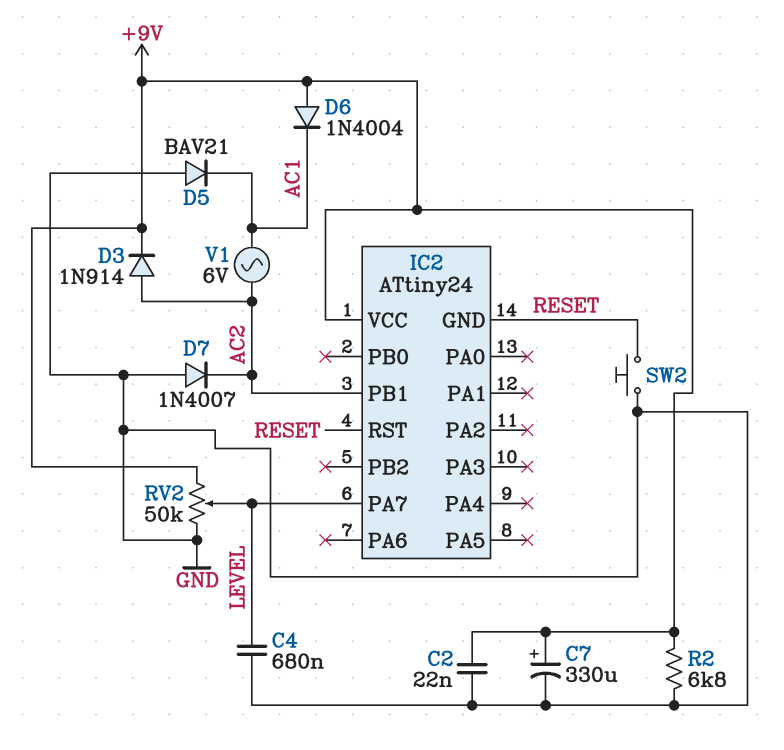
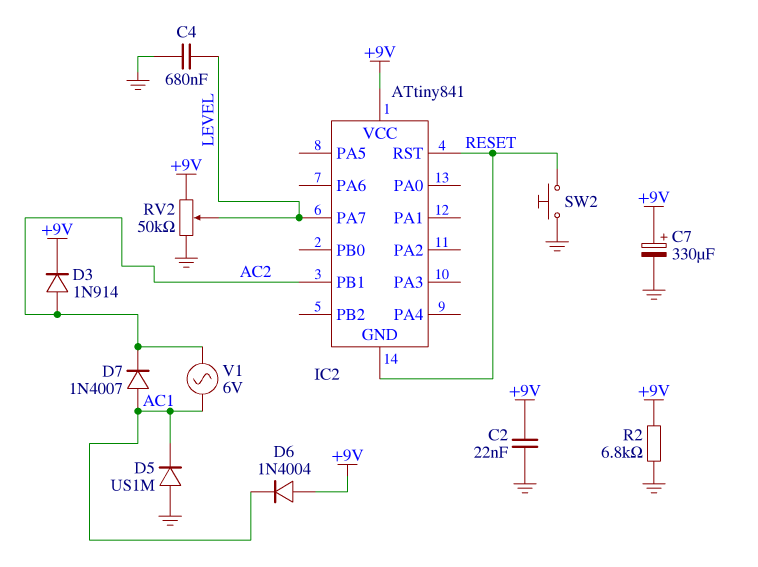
D5: diode BAV21 (A GND, K AC1) -> diode US1M (A GND, K AC1)
D7: diode 1N4007 (A GND, K AC2) -> diode 1N4007 (A AC1, K AC2)
IC2: ATtiny24 -> ATtiny841

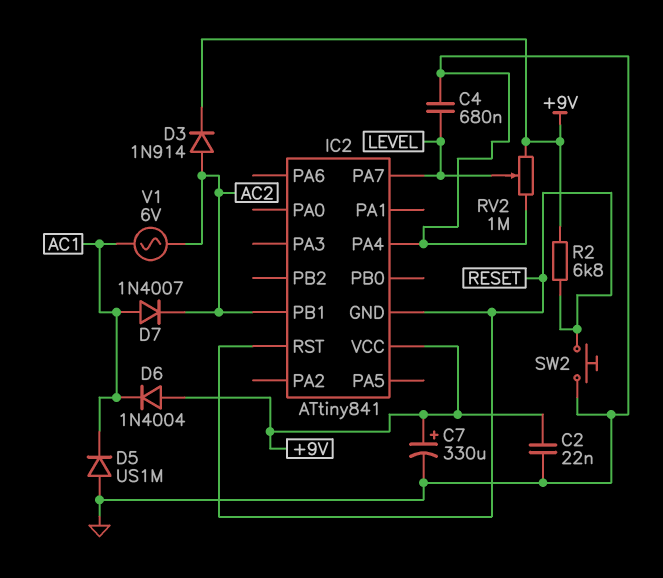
IC2 pin PA4: none -> GND
R2: 6.8k (+9V, GND) -> 6.8k (+9V, RESET)
RV2: 50k (+9V, GND, wiper LEVEL) -> 1M (+9V, GND, wiper LEVEL)

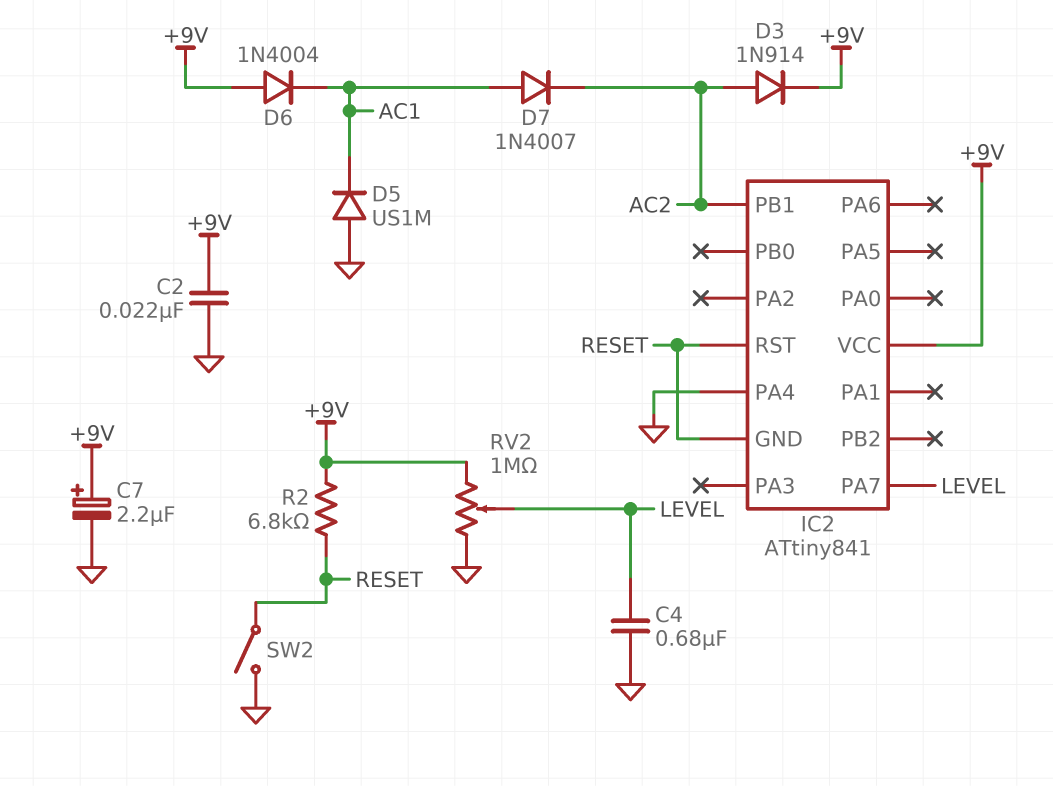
C7: 330uF (plus +9V, minus GND) -> 2.2uF (plus +9V, minus GND)
SW2: button (GND, RESET) -> switch (GND, RESET)
V1: AC 6V (AC1, AC2) -> none

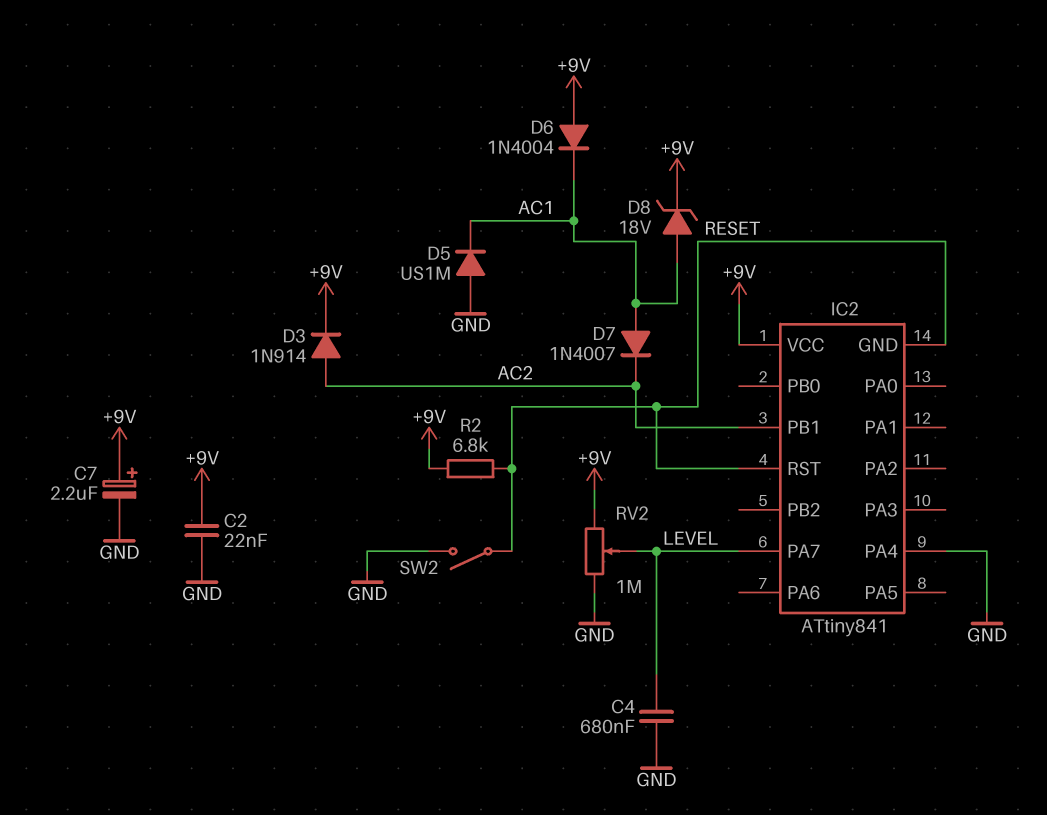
D8: none -> zener 18V (A AC1, K +9V)

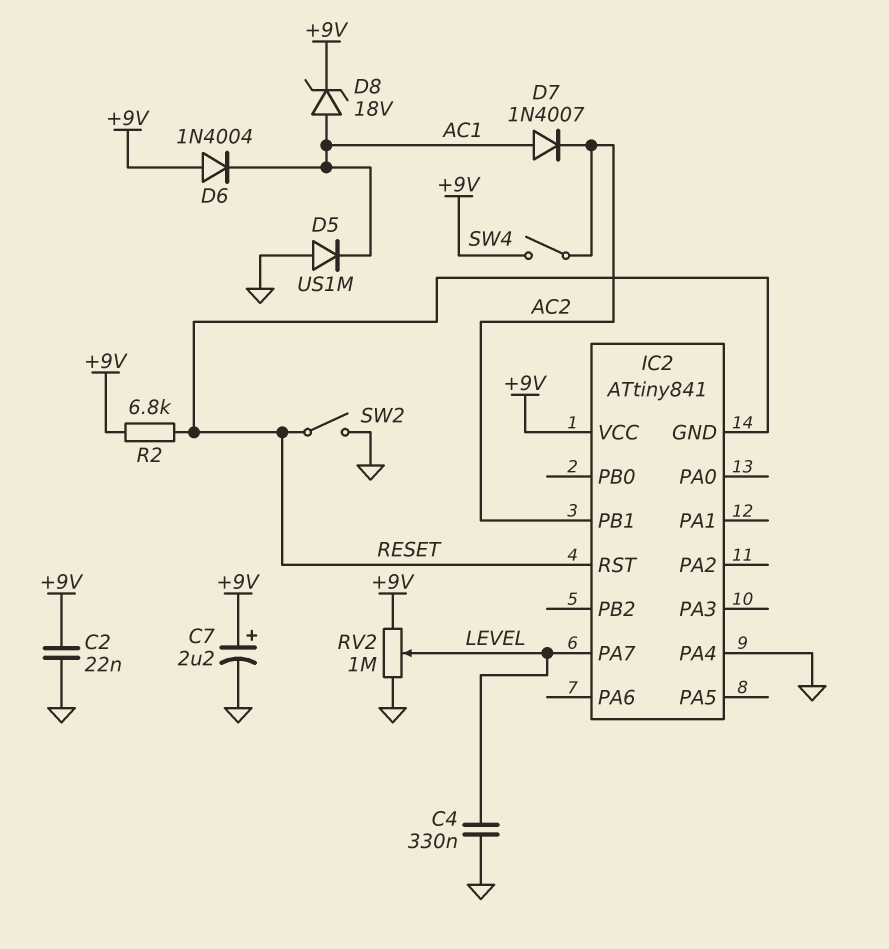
C4: 680nF (GND, LEVEL) -> 330nF (GND, LEVEL)
D3: diode 1N914 (A AC2, K +9V) -> none
SW4: none -> switch (+9V, AC2)

